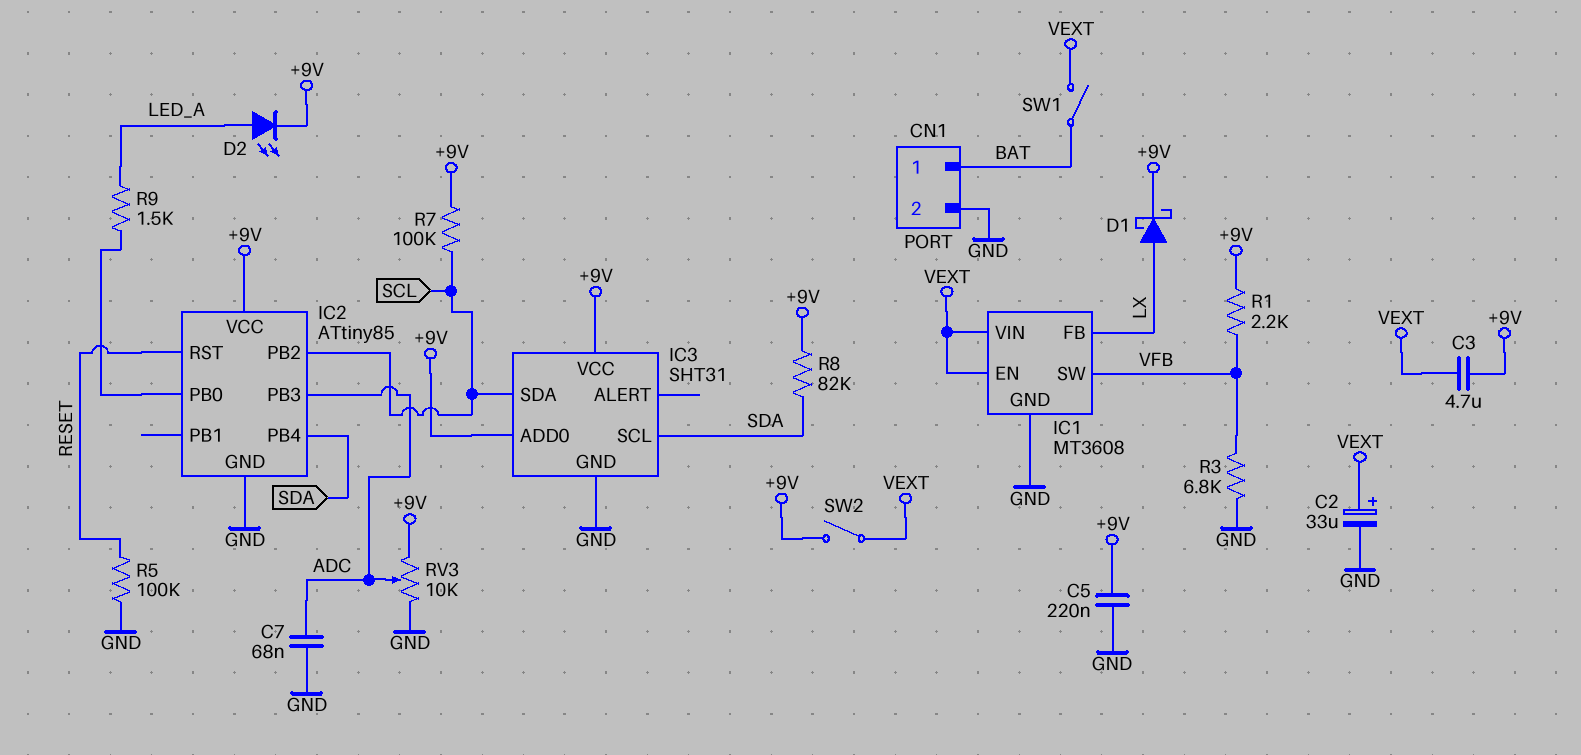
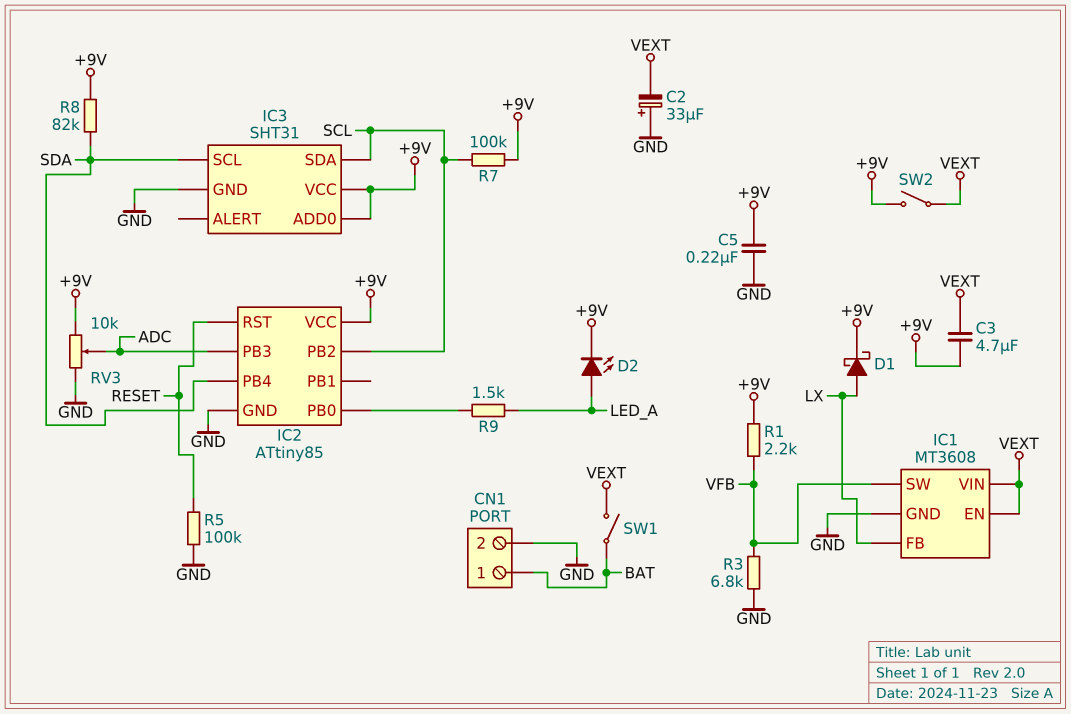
C2: 33uF (plus VEXT, minus GND) -> 33uF (plus GND, minus VEXT)
C7: 68nF (ADC, GND) -> none

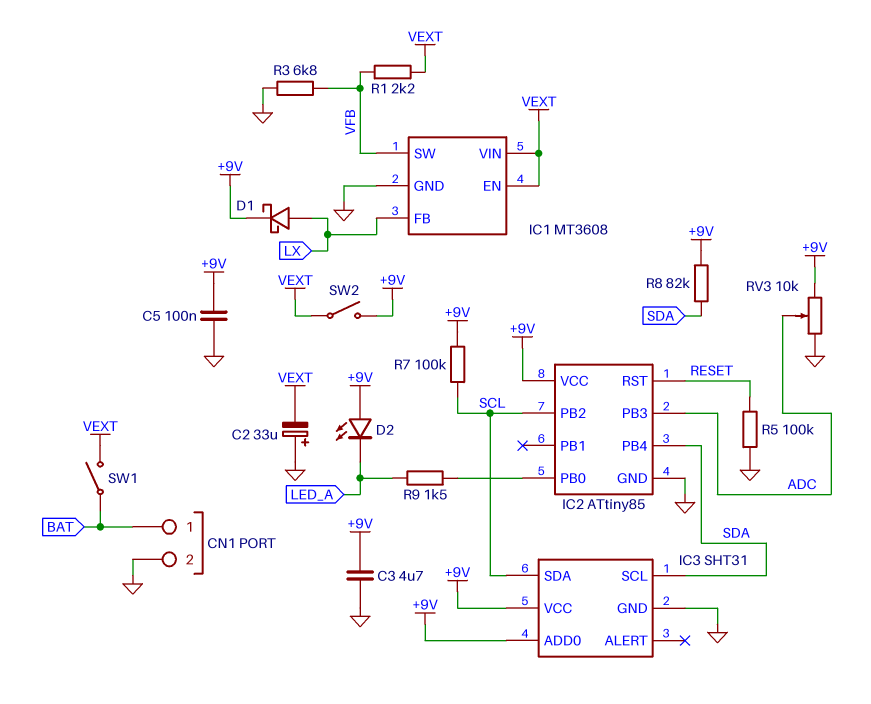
C3: 4.7uF (+9V, VEXT) -> 4.7uF (+9V, GND)
C5: 220nF (+9V, GND) -> 100nF (+9V, GND)
D2: LED (A LED_A, K +9V) -> LED (A +9V, K LED_A)
R1: 2.2k (+9V, VFB) -> 2.2k (VEXT, VFB)

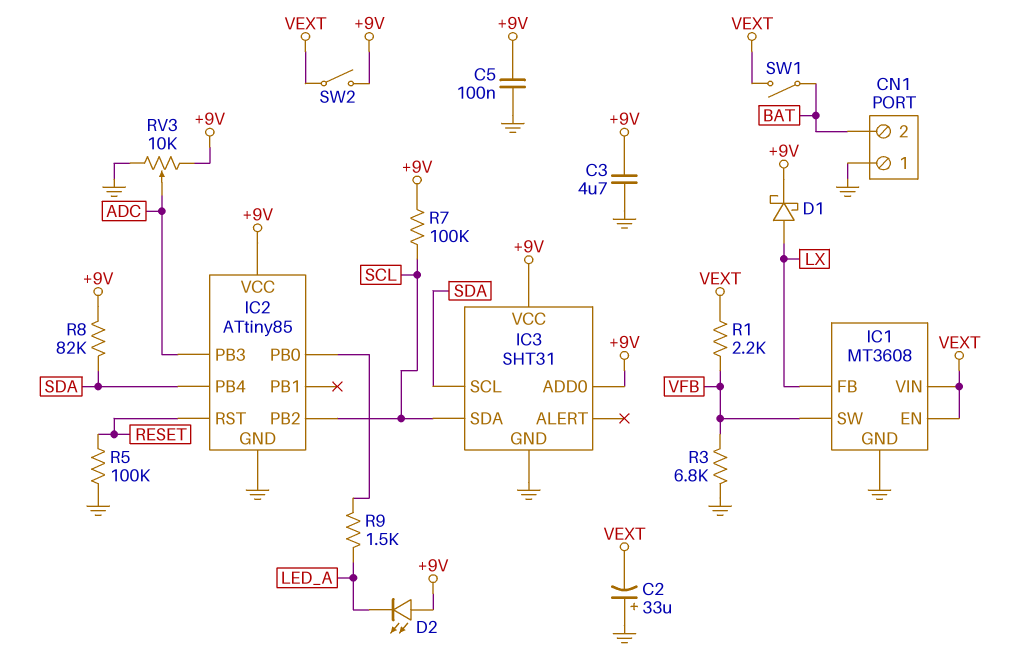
CN1 pin 1: BAT -> GND
CN1 pin 2: GND -> BAT

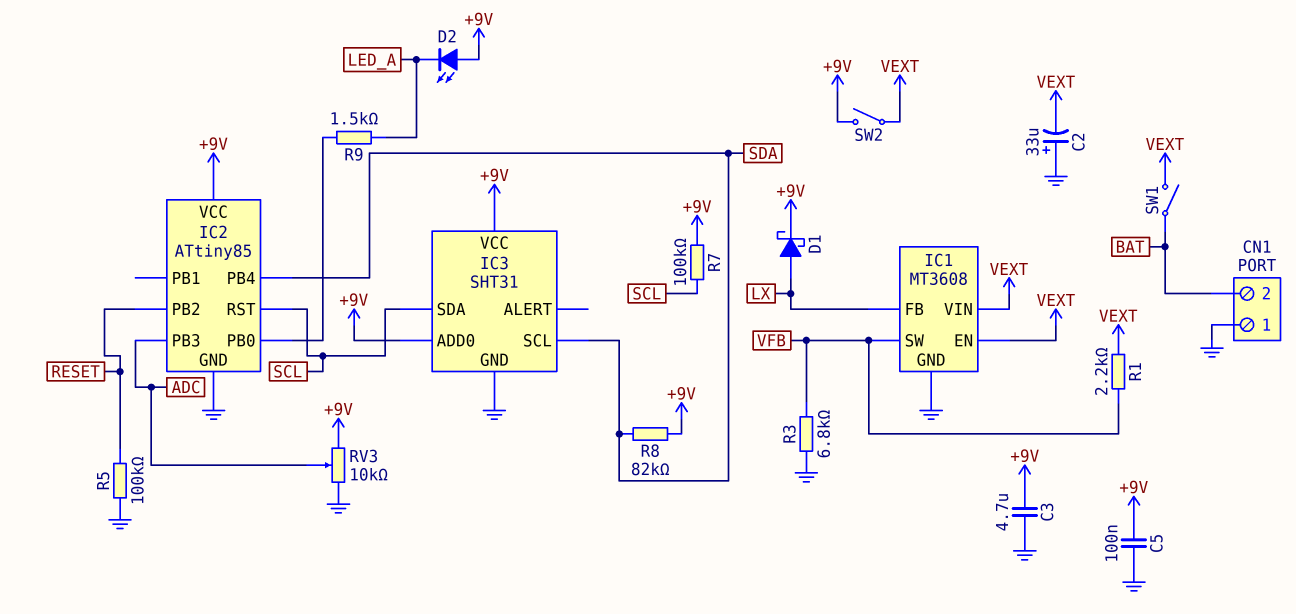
IC2 pin PB2: SCL -> RESET
IC2 pin RST: RESET -> SCL

